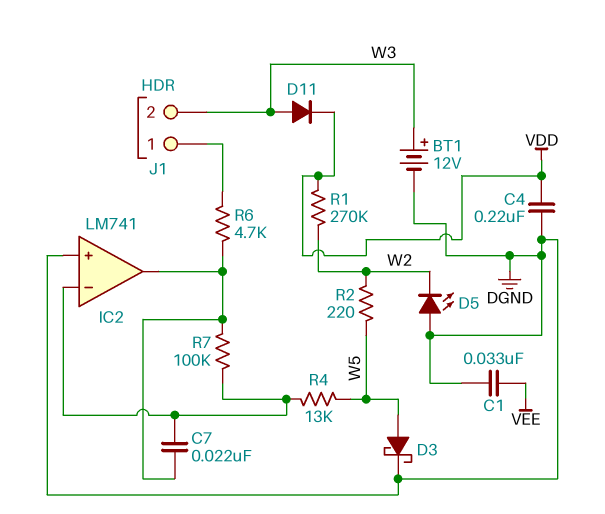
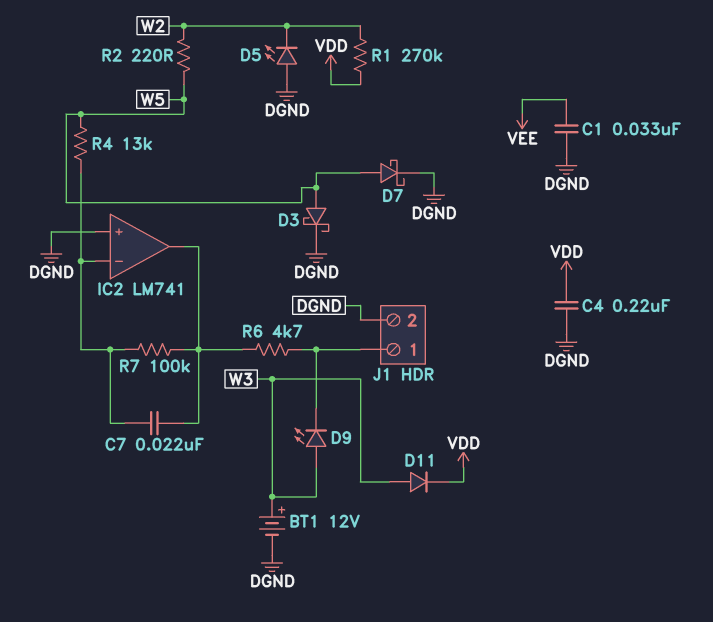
D7: none -> schottky (A W5, K DGND)
D9: none -> LED (A W3, K J1/1)
J1 pin 2: W3 -> DGND

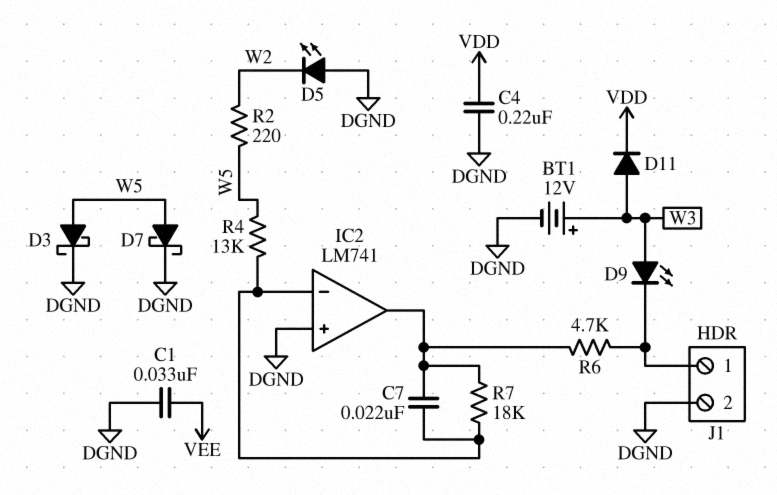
R1: 270k (VDD, W2) -> none
R7: 100k (IC2/in-, IC2/out) -> 18k (IC2/in-, IC2/out)

